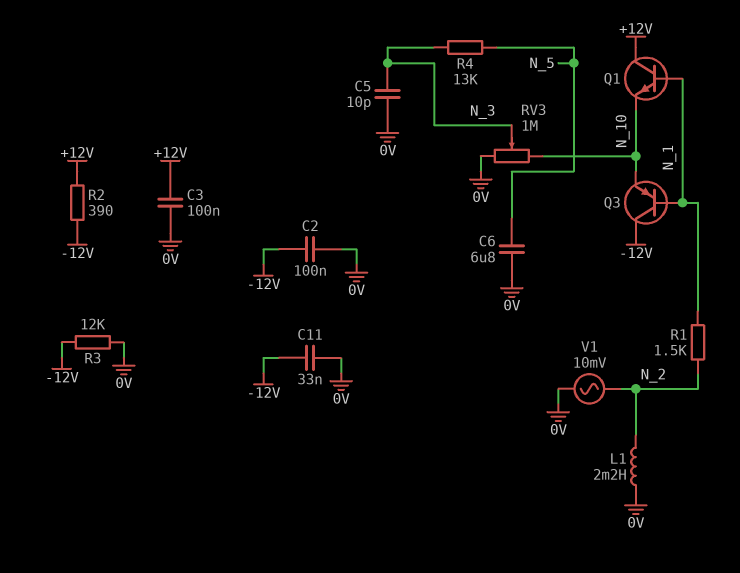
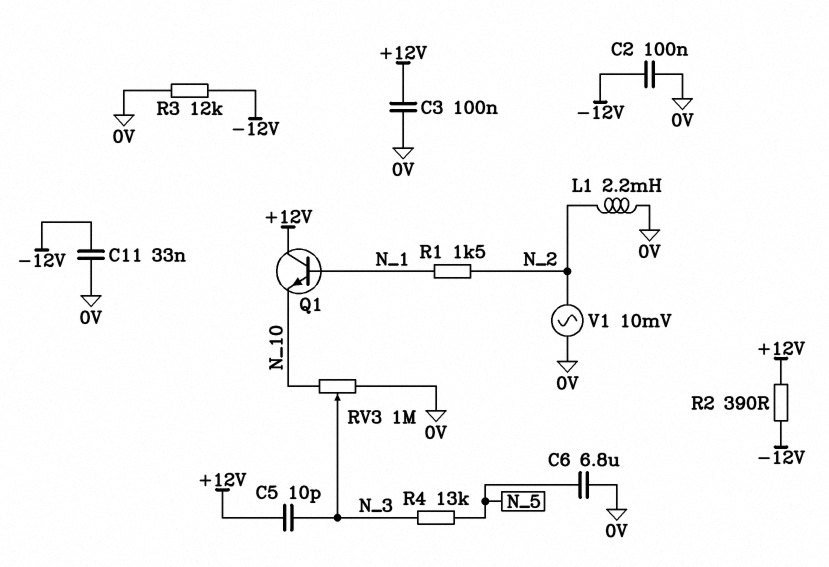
C5: 10pF (0V, N_3) -> 10pF (+12V, N_3)
Q3: PNP (B N_1, C -12V, E N_10) -> none

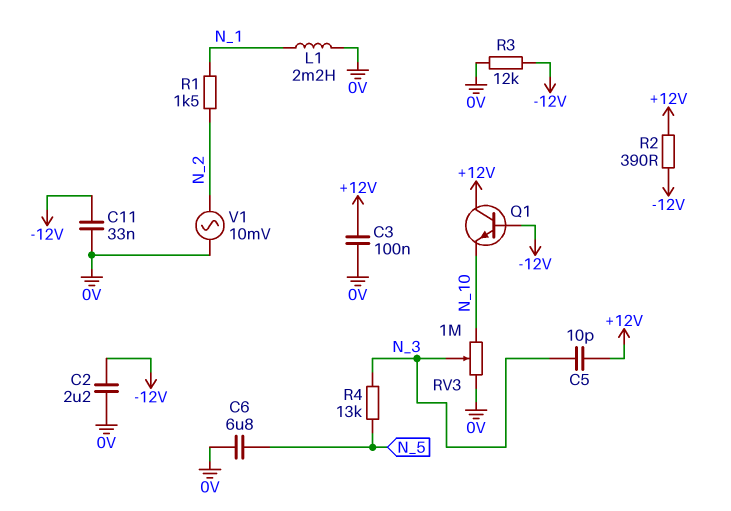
C2: 100nF (-12V, 0V) -> 2.2uF (-12V, 0V)
L1: 2.2mH (0V, N_2) -> 2.2mH (0V, N_1)
Q1: NPN (B N_1, C +12V, E N_10) -> NPN (B -12V, C +12V, E N_10)

